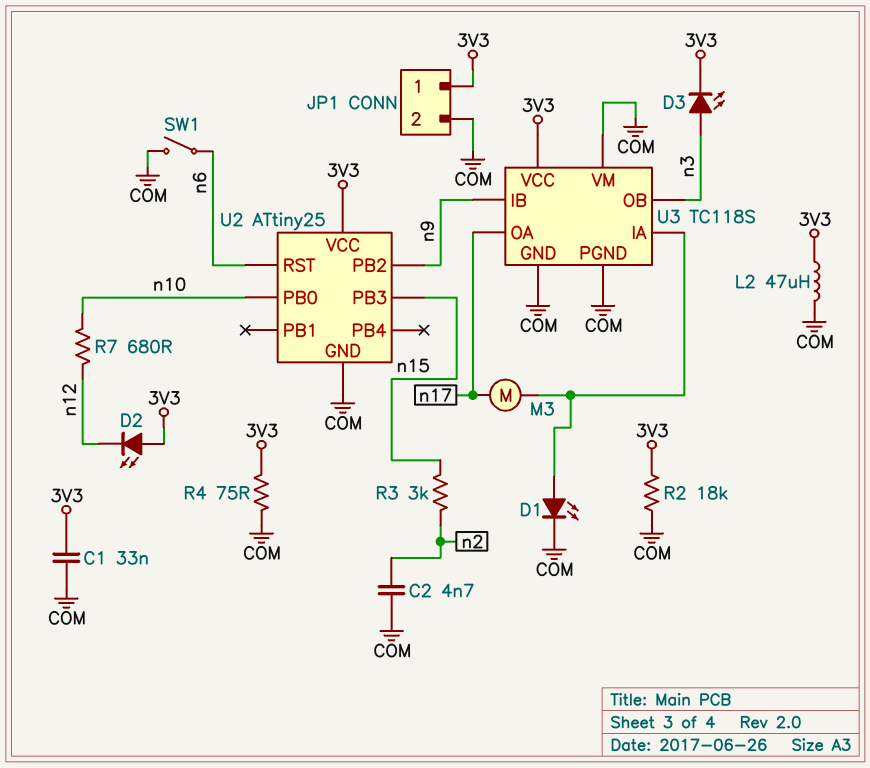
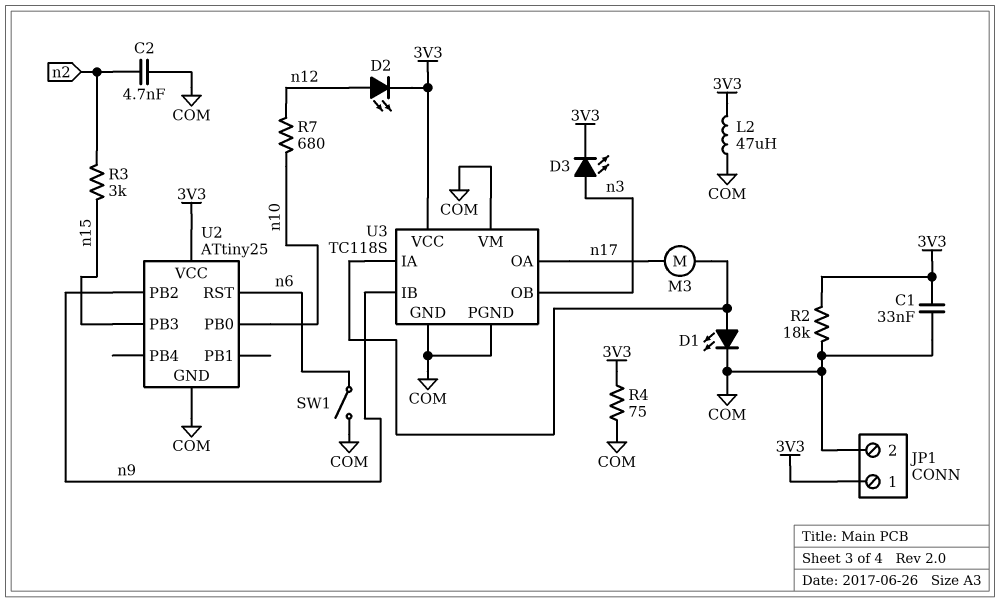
D2: LED (A 3V3, K n12) -> LED (A n12, K 3V3)

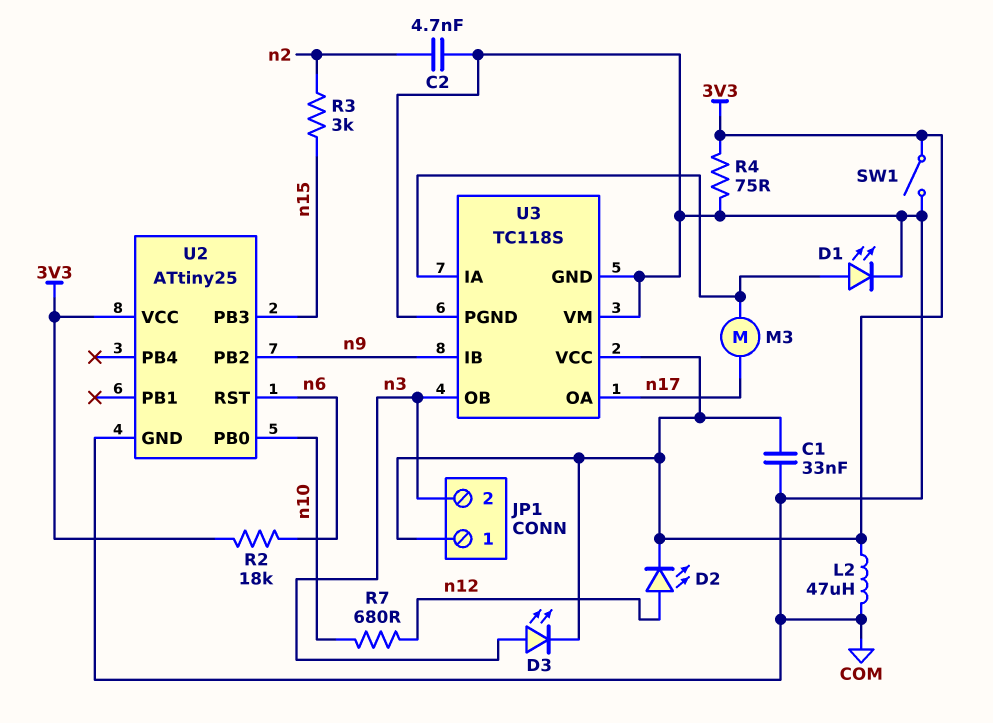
JP1 pin 2: COM -> n3
R2: 18k (3V3, COM) -> 18k (3V3, n6)
SW1: switch (COM, n6) -> switch (3V3, COM)

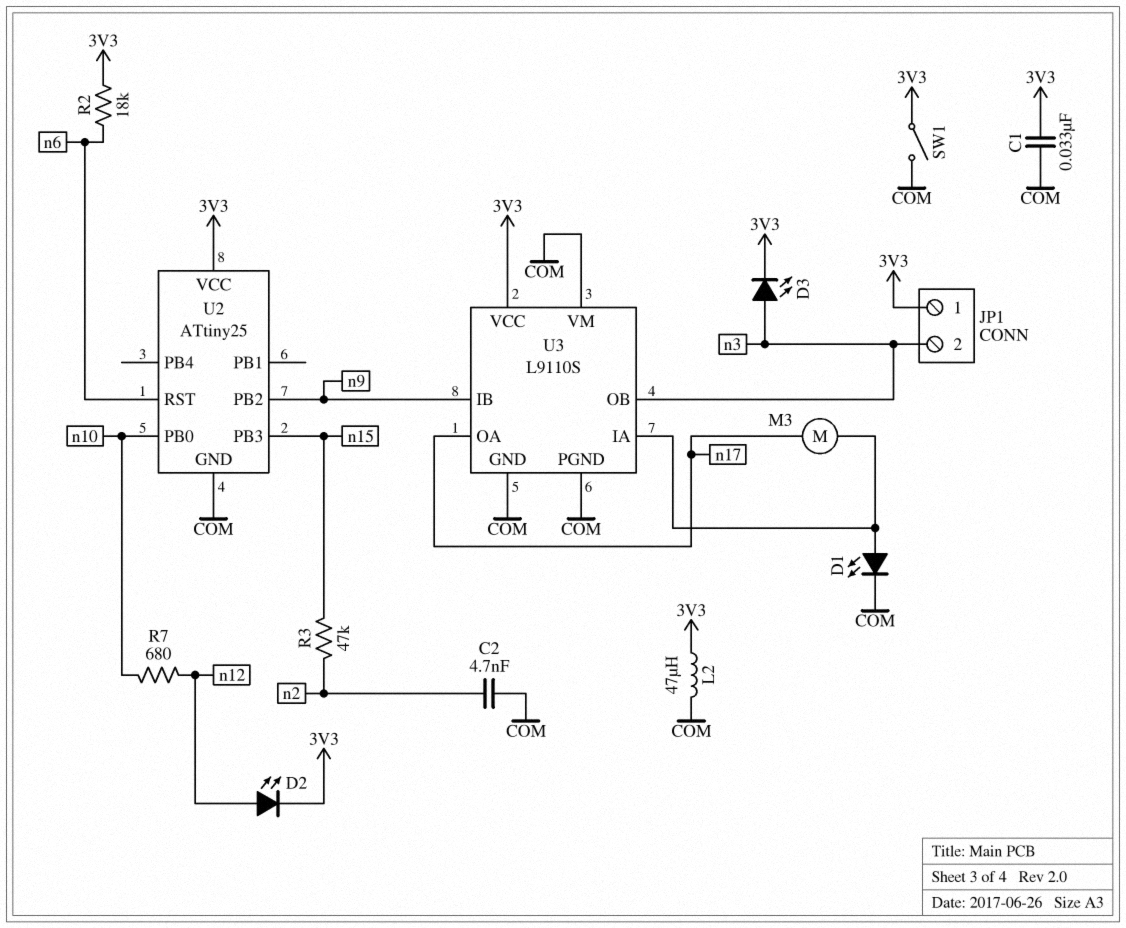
R3: 3k (n2, n15) -> 47k (n2, n15)
R4: 75 (3V3, COM) -> none
U3: TC118S -> L9110S

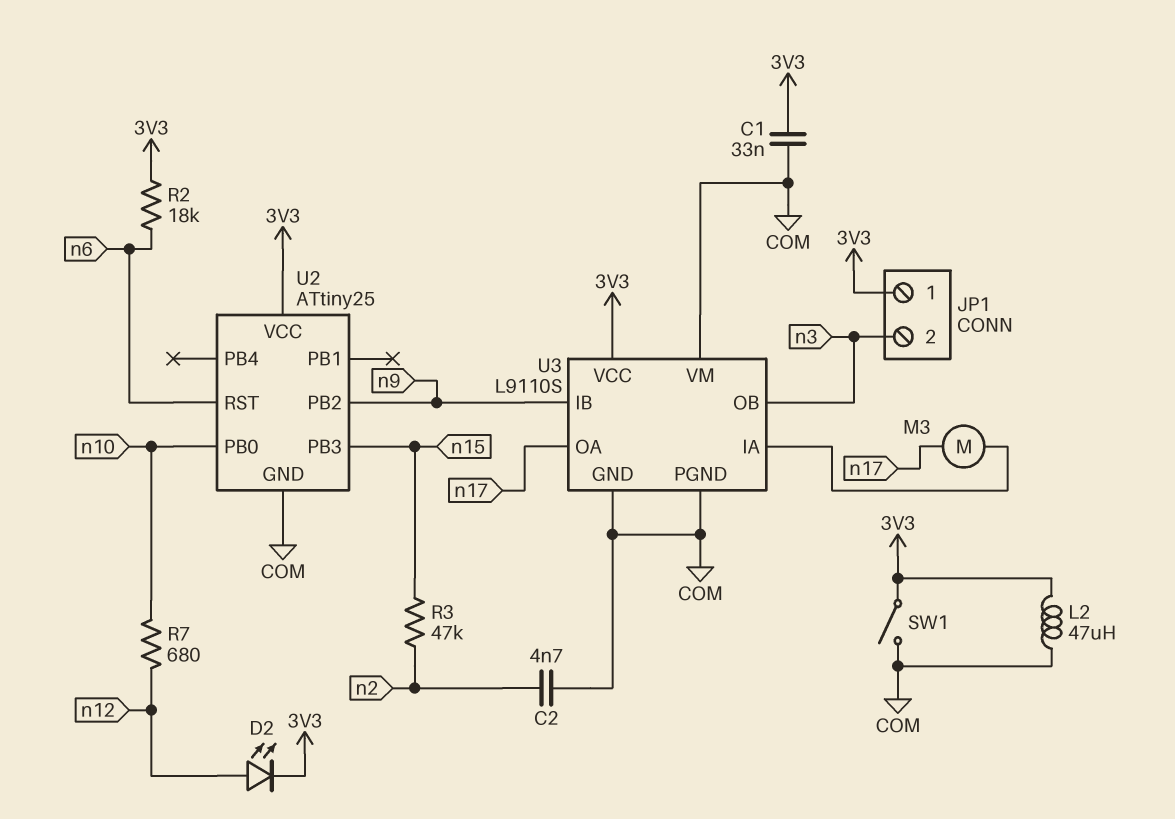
D1: LED (A U3/IA, K COM) -> none
D3: LED (A n3, K 3V3) -> none

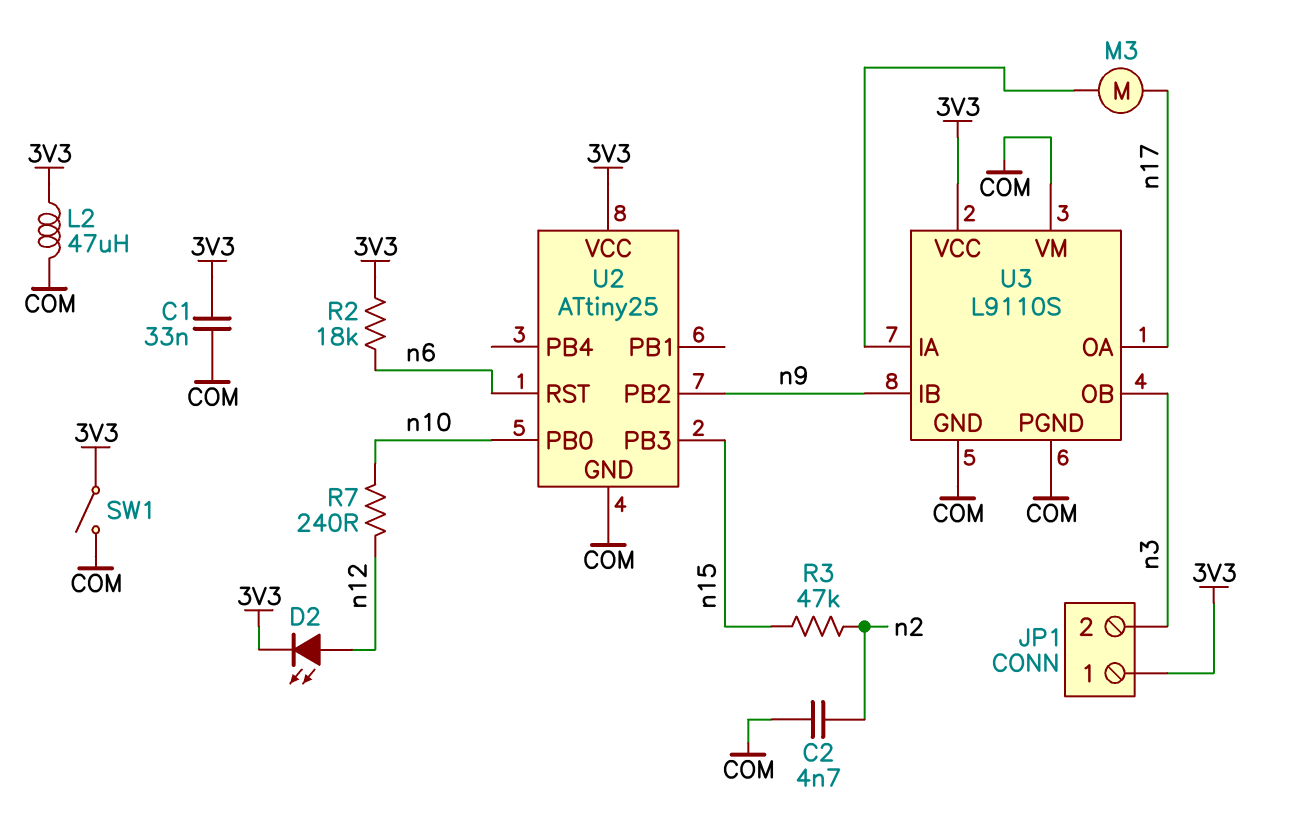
R7: 680 (n10, n12) -> 240 (n10, n12)

